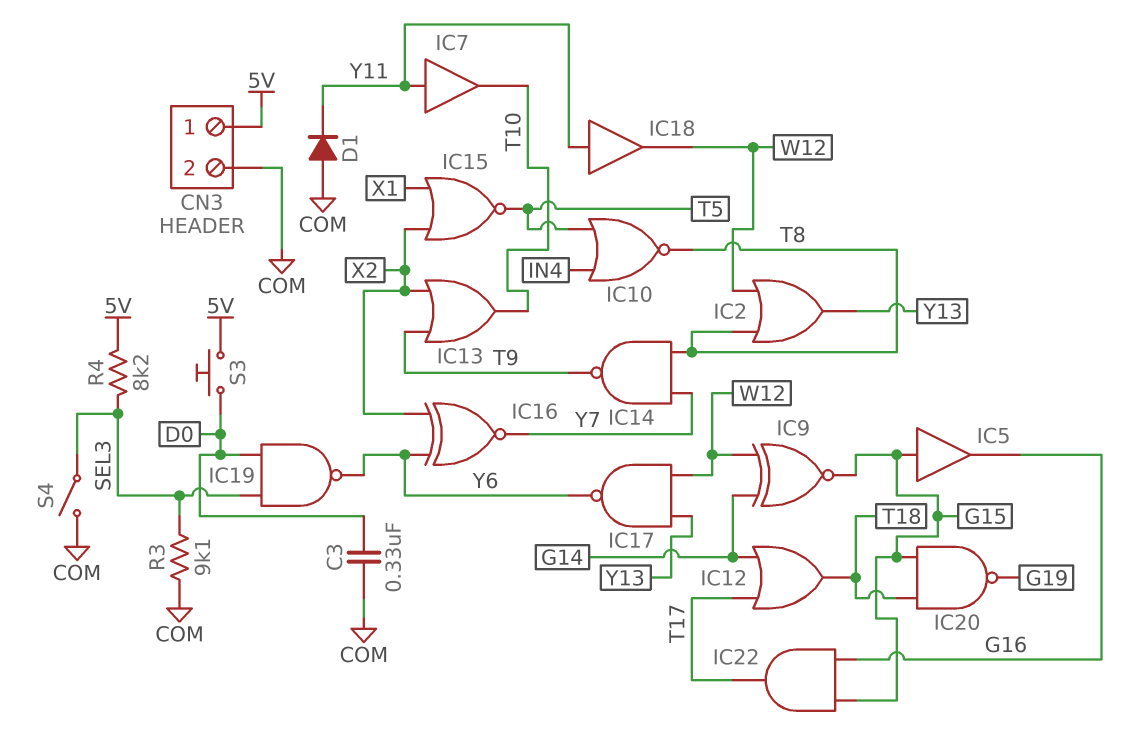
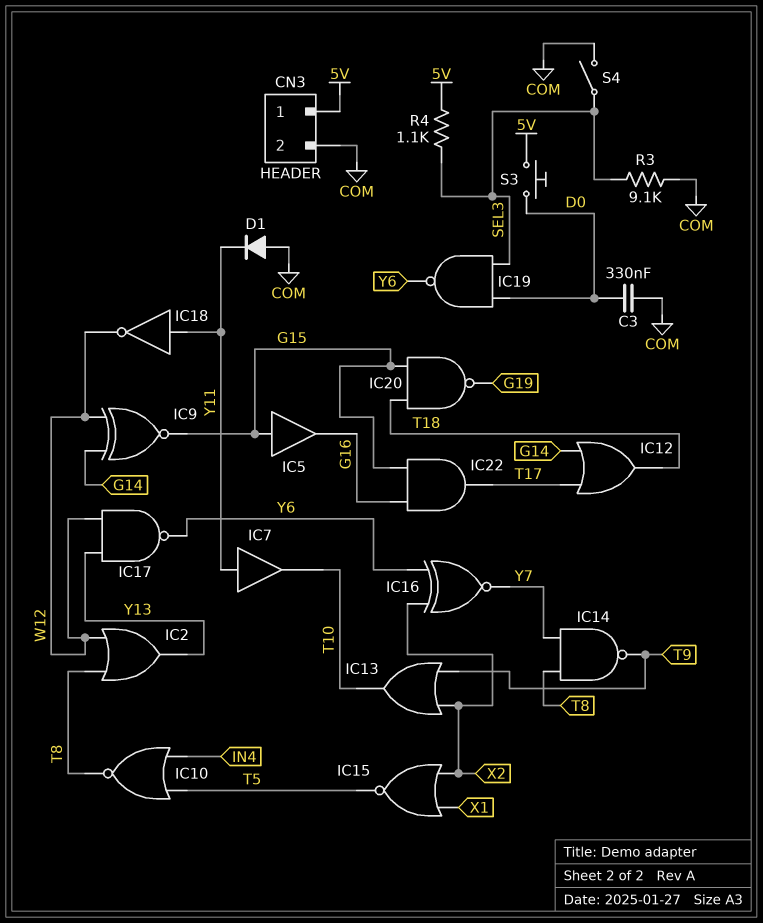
IC18: buffer (in Y11, out W12) -> NOT (in Y11, out W12)
R4: 8.2k (5V, SEL3) -> 1.1k (5V, SEL3)

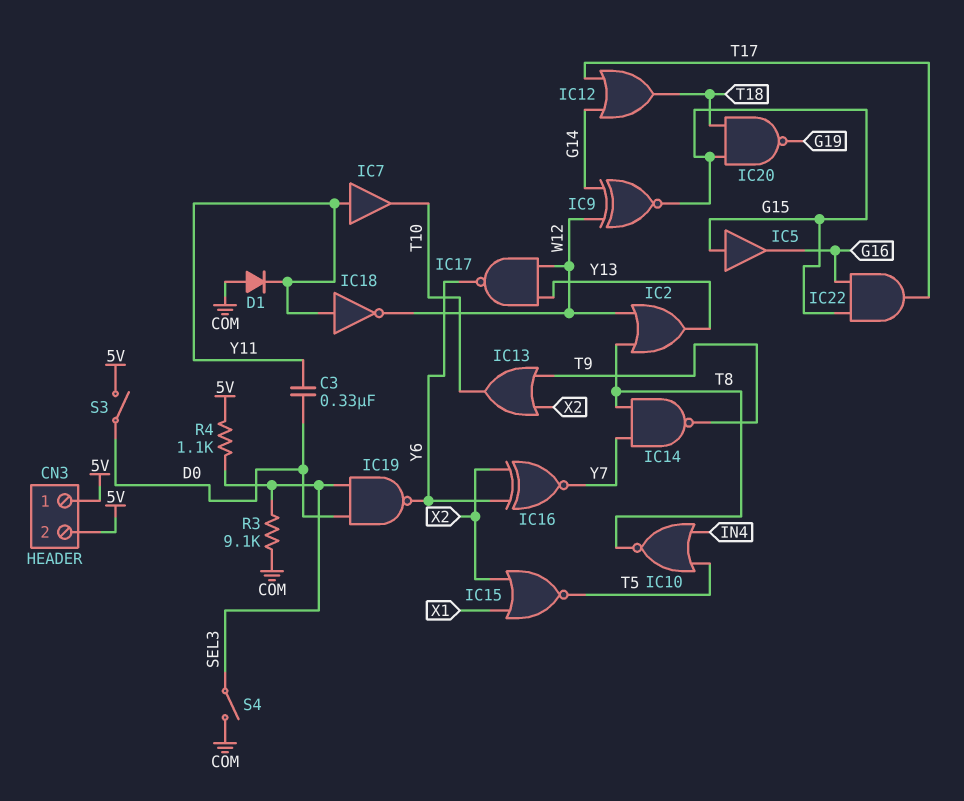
C3: 330nF (COM, D0) -> 330nF (D0, Y11)
CN3 pin 2: COM -> 5V
S3: button (5V, D0) -> switch (5V, D0)

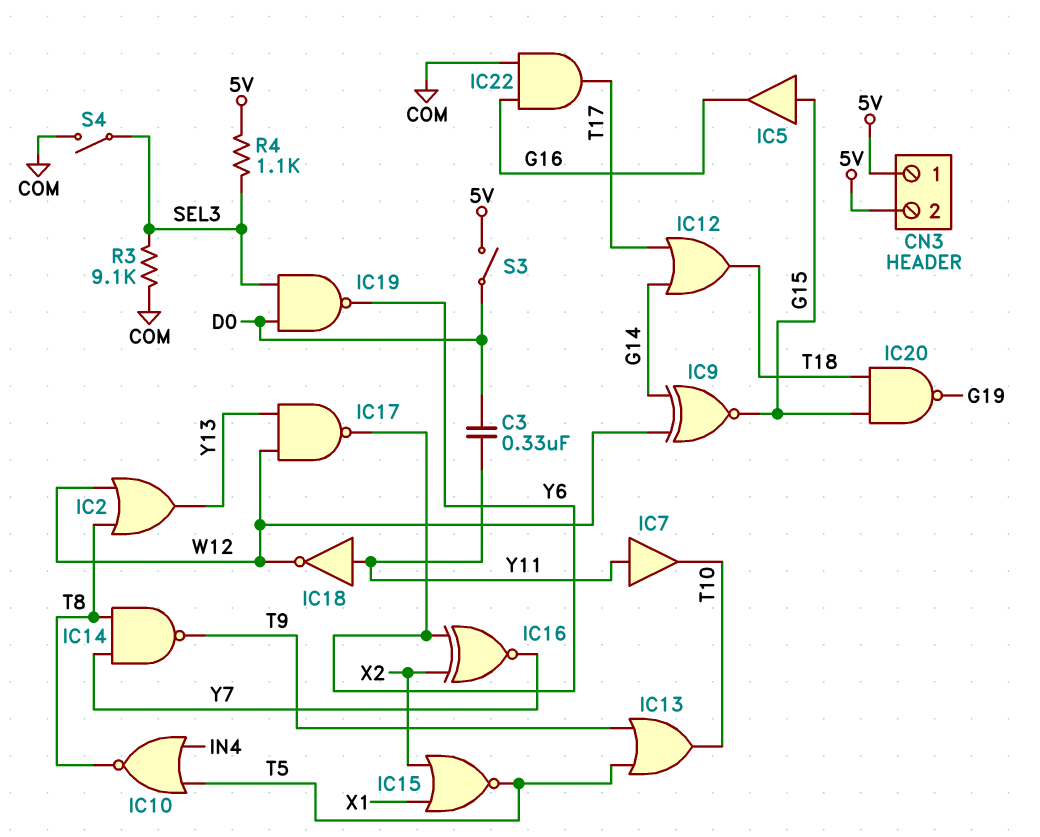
D1: diode (A COM, K Y11) -> none
IC13: OR (in T9, in X2, out T10) -> OR (in T5, in T9, out T10)
IC22: AND (in G15, in G16, out T17) -> AND (in COM, in G16, out T17)

